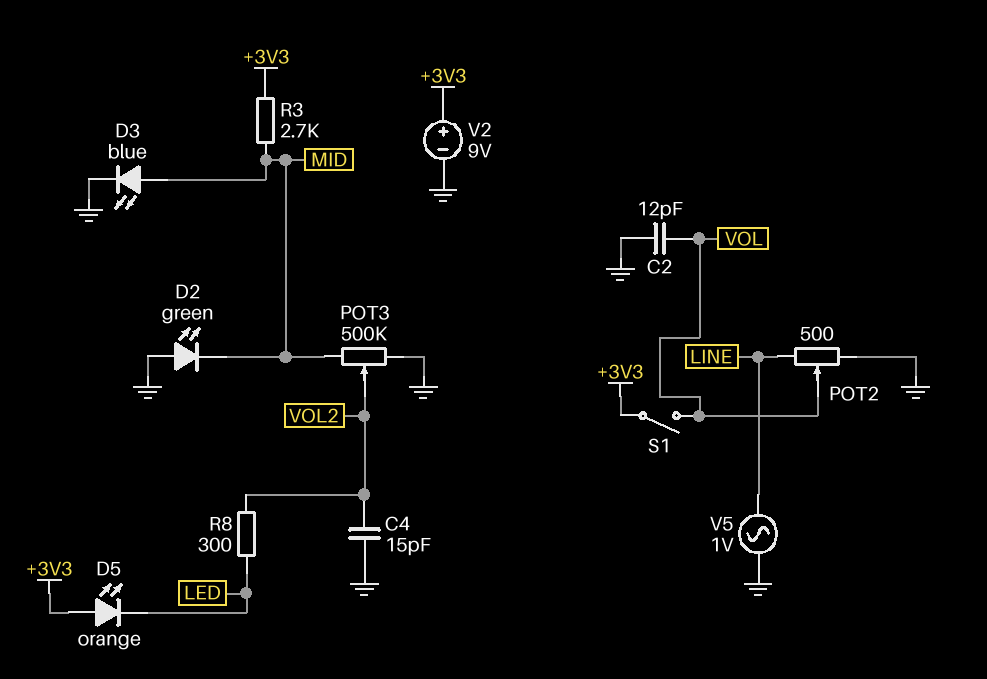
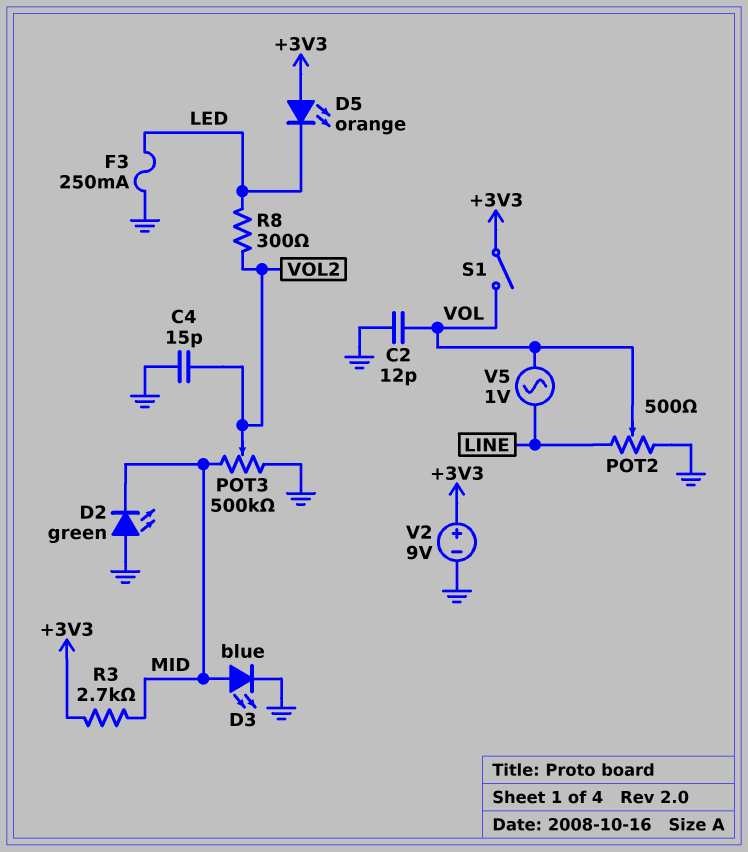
F3: none -> 250mA (GND, LED)
V5: AC 1V (GND, LINE) -> AC 1V (LINE, VOL)

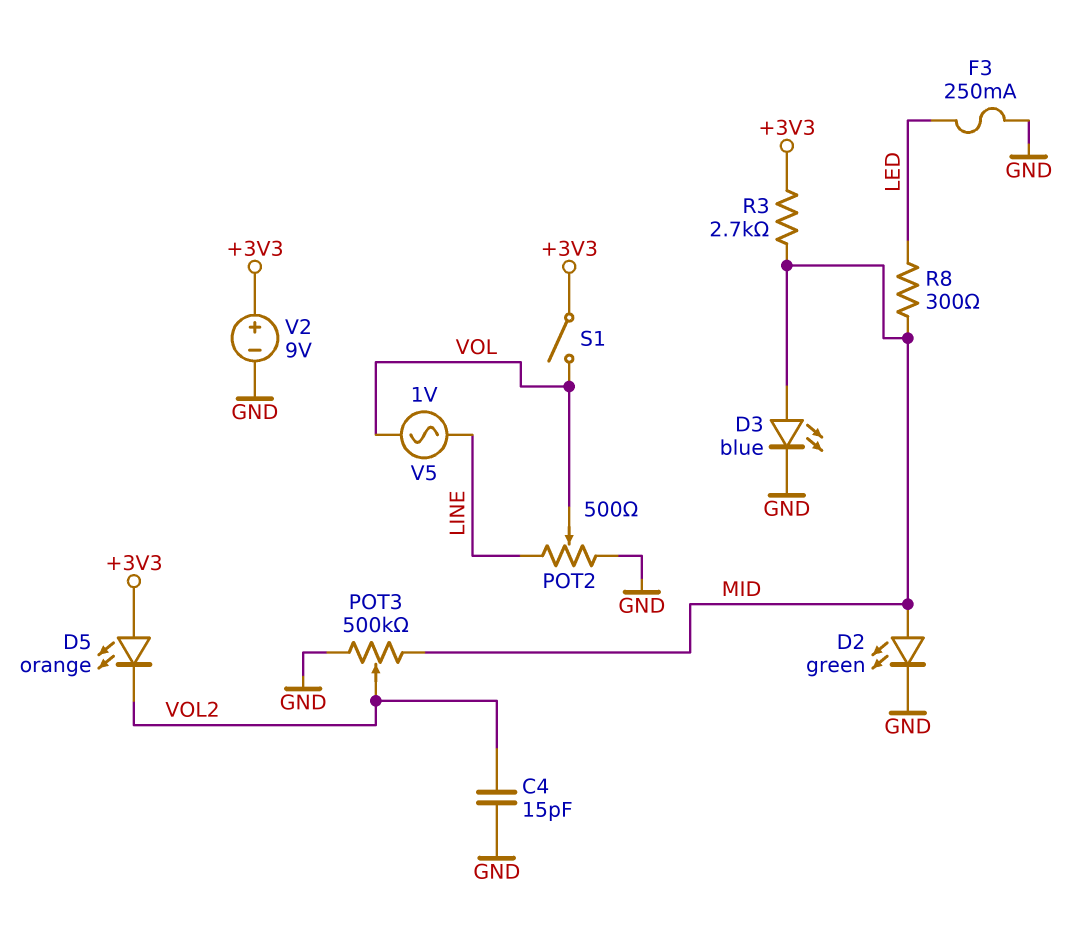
C2: 12pF (GND, VOL) -> none
D2: LED green (A GND, K MID) -> LED green (A MID, K GND)
D5: LED orange (A +3V3, K LED) -> LED orange (A +3V3, K VOL2)
R8: 300 (LED, VOL2) -> 300 (LED, MID)

